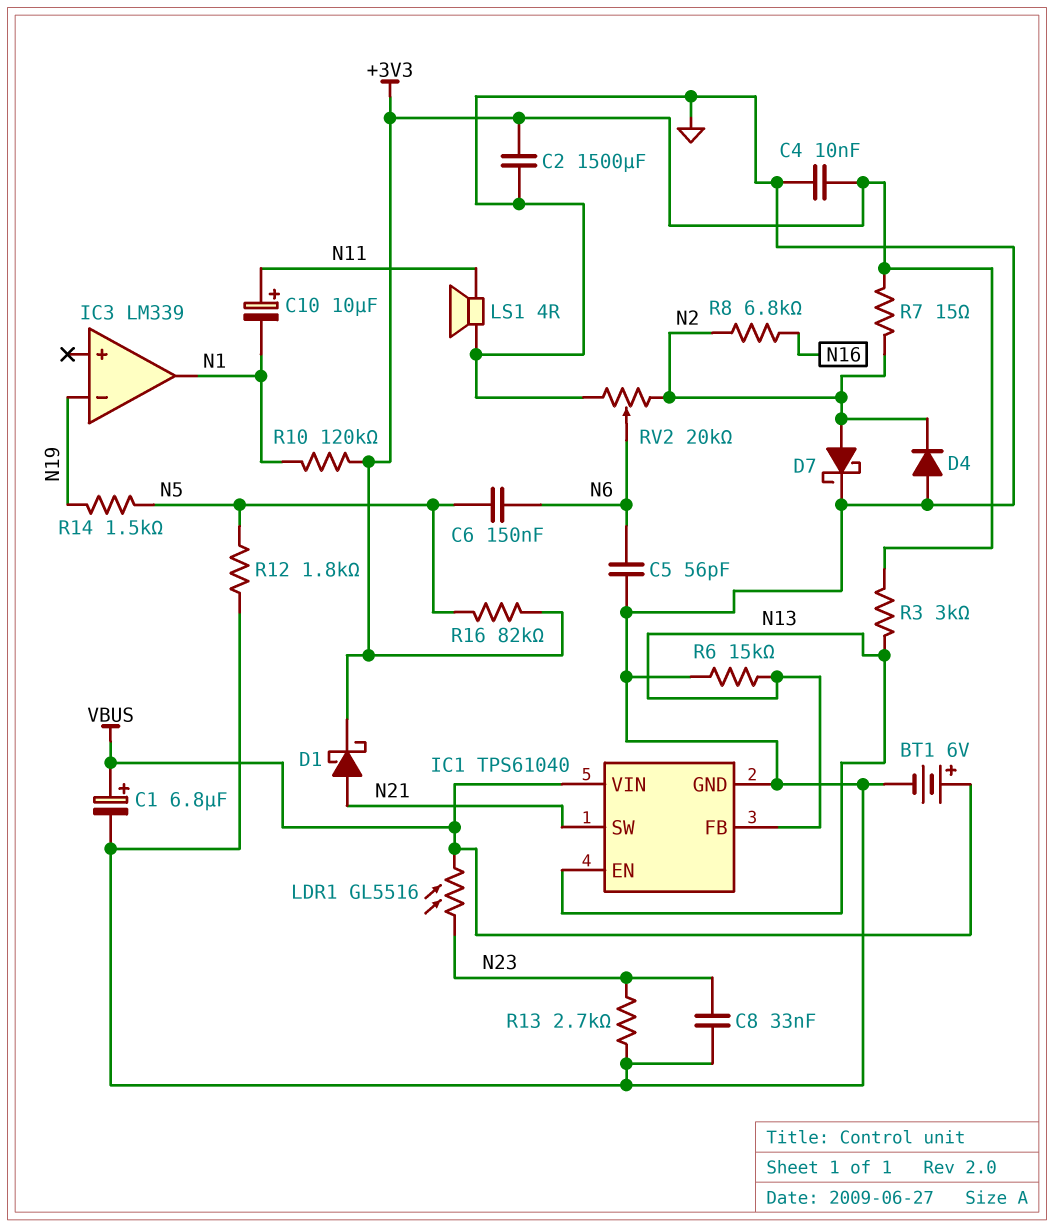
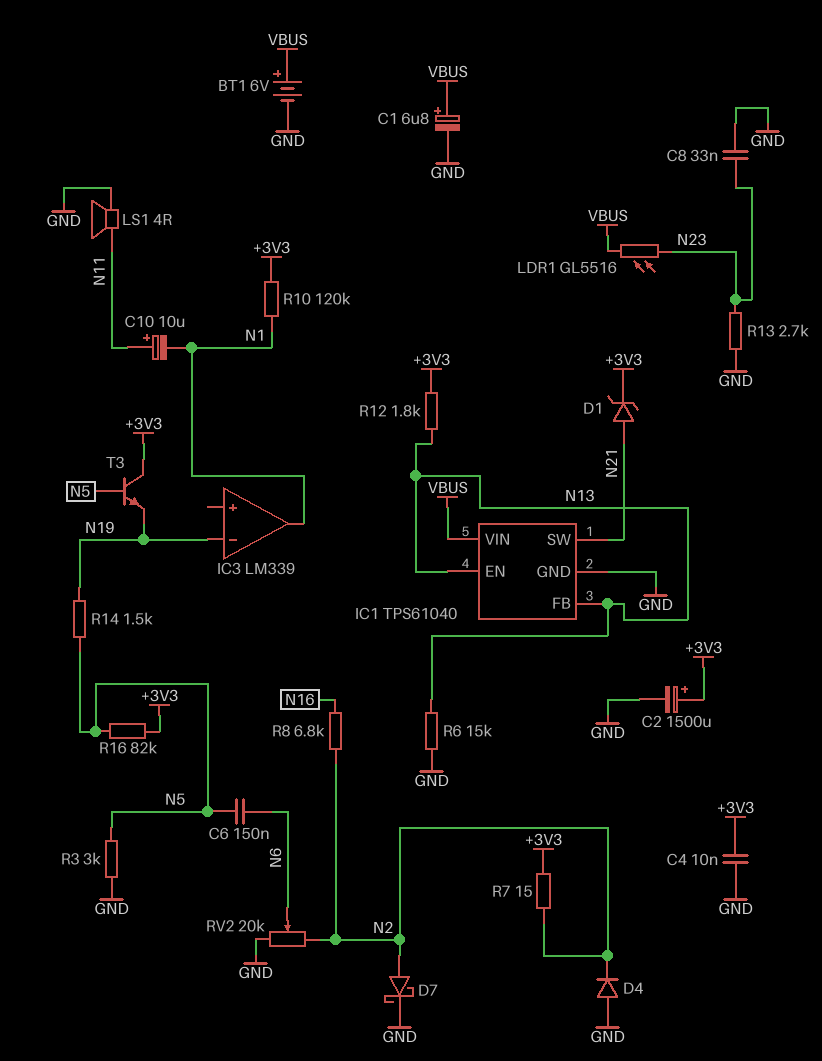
C2: 1500uF (+3V3, GND) -> 1500uF (plus +3V3, minus GND)
C5: 56pF (GND, N6) -> none
D1: schottky (A N21, K +3V3) -> zener (A N21, K +3V3)
R3: 3k (+3V3, N13) -> 3k (GND, N5)
R12: 1.8k (GND, N5) -> 1.8k (+3V3, N13)
T3: none -> NPN (B N5, C +3V3, E N19)

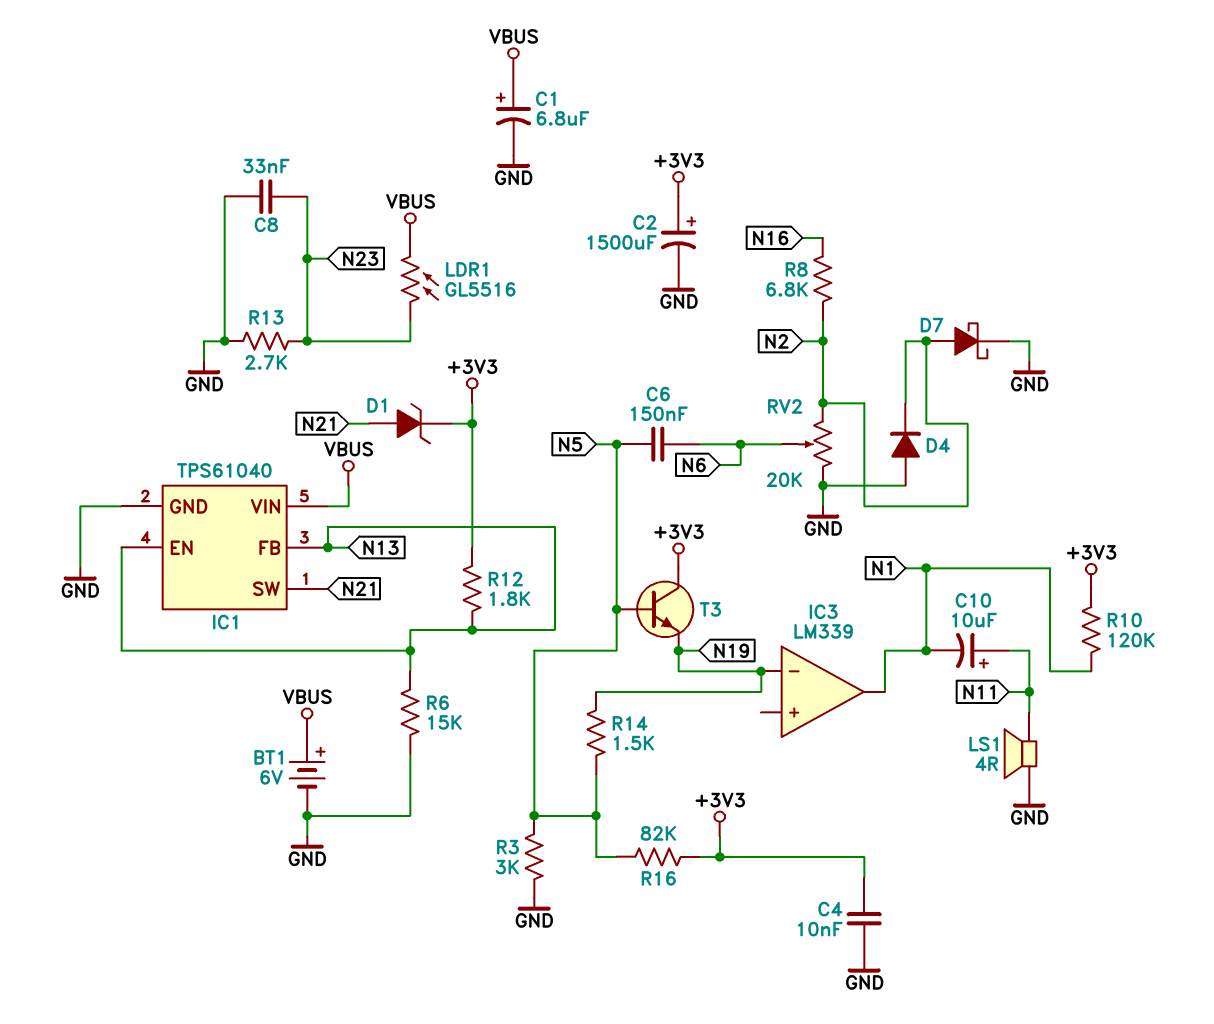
R7: 15 (+3V3, N2) -> none

